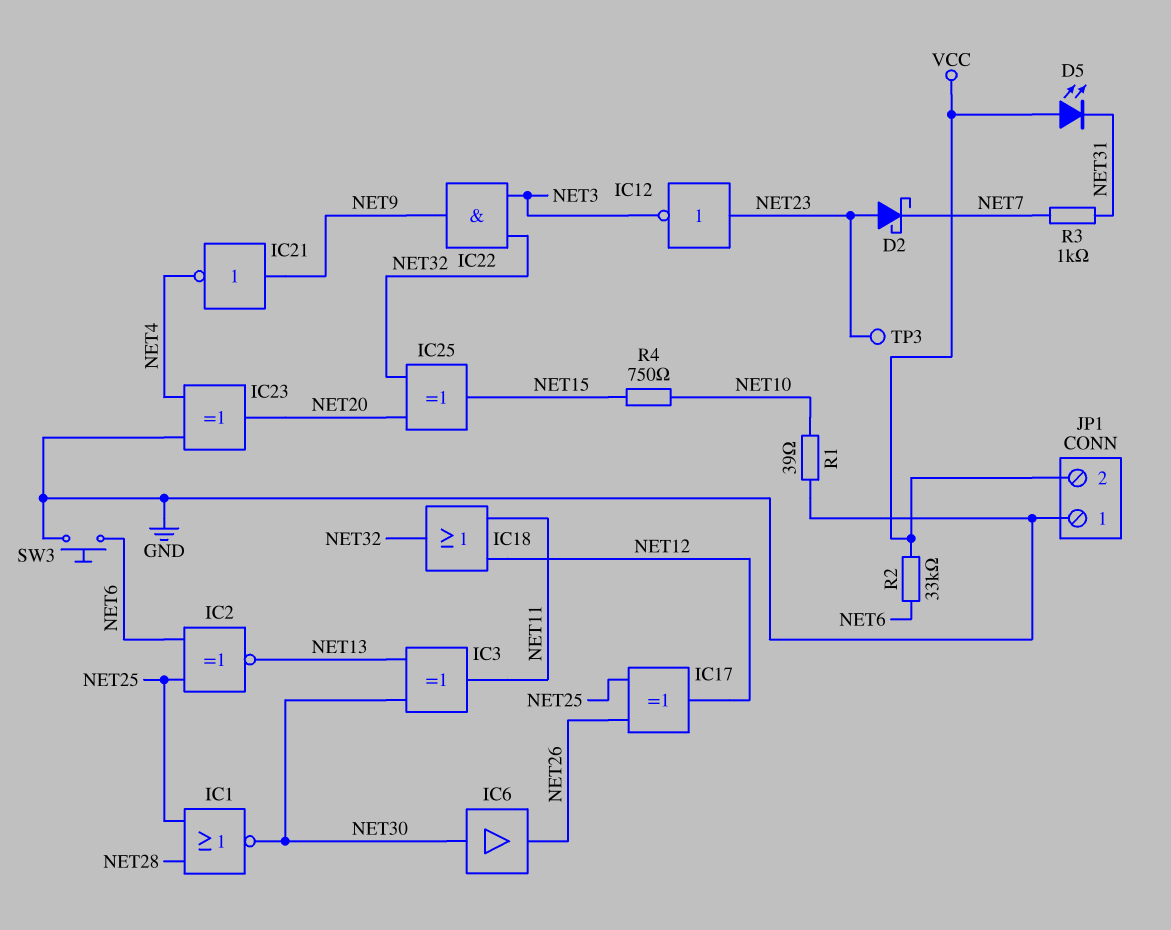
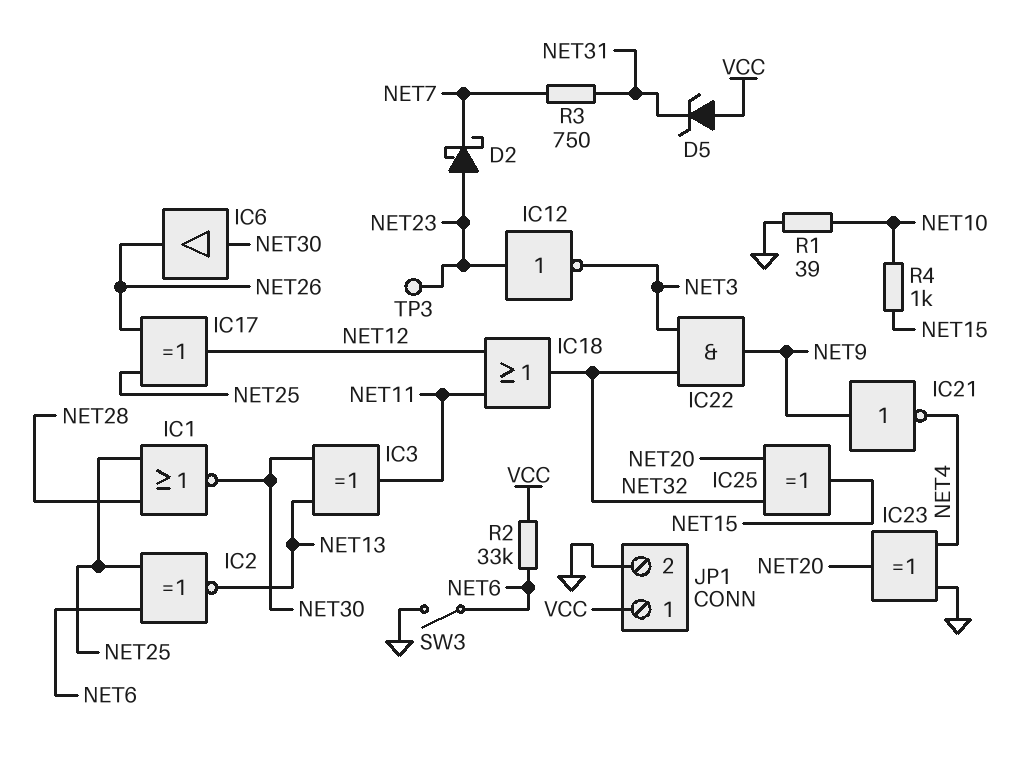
D5: LED (A VCC, K NET31) -> zener (A VCC, K NET31)
JP1 pin 1: GND -> VCC
JP1 pin 2: VCC -> GND
R3: 1k (NET7, NET31) -> 750 (NET7, NET31)
R4: 750 (NET10, NET15) -> 1k (NET10, NET15)
SW3: button (GND, NET6) -> switch (GND, NET6)

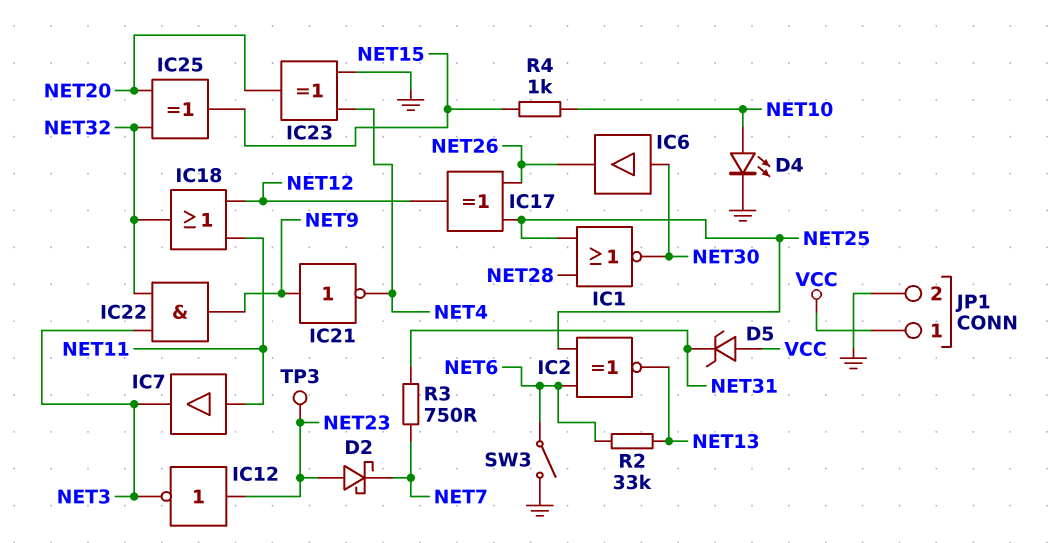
D4: none -> LED (A NET10, K GND)
IC3: XOR (in NET13, in NET30, out NET11) -> none
IC7: none -> buffer (in NET11, out NET3)
R1: 39 (GND, NET10) -> none
R2: 33k (NET6, VCC) -> 33k (NET6, NET13)

